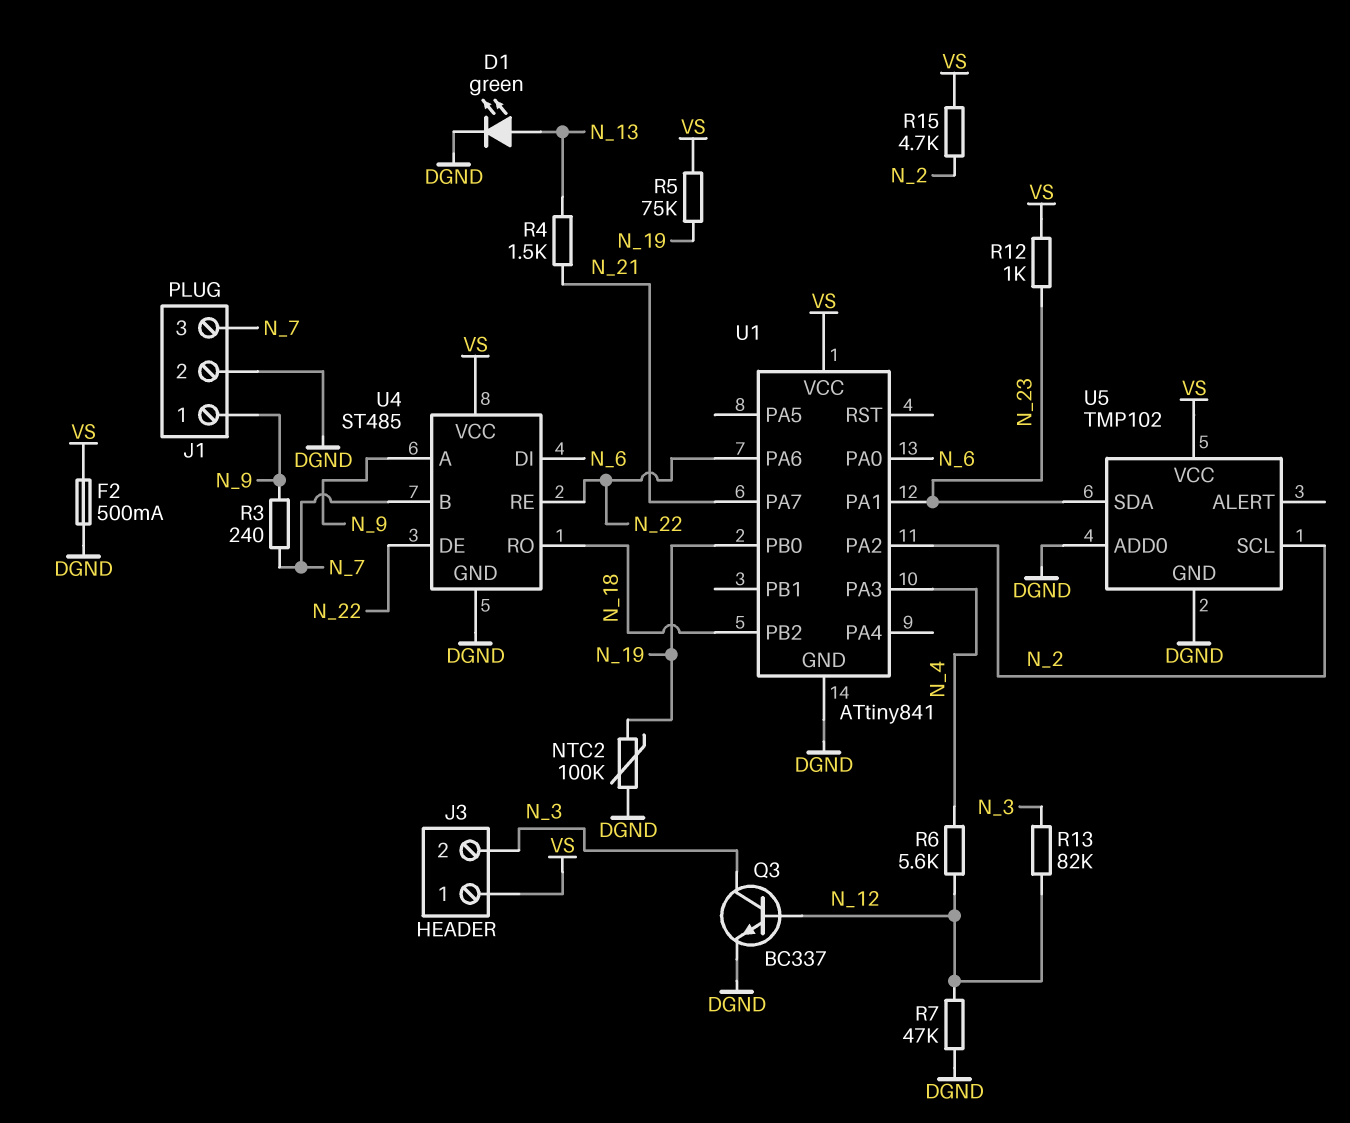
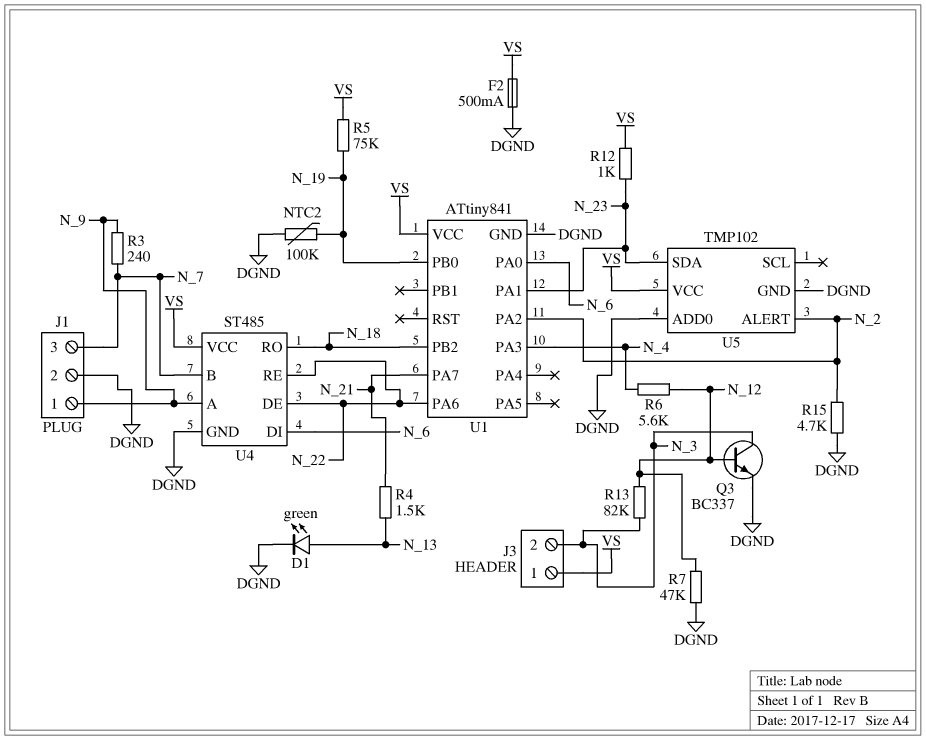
R15: 4.7k (N_2, VS) -> 4.7k (DGND, N_2)
U5 pin ALERT: none -> N_2
U5 pin SCL: N_2 -> none

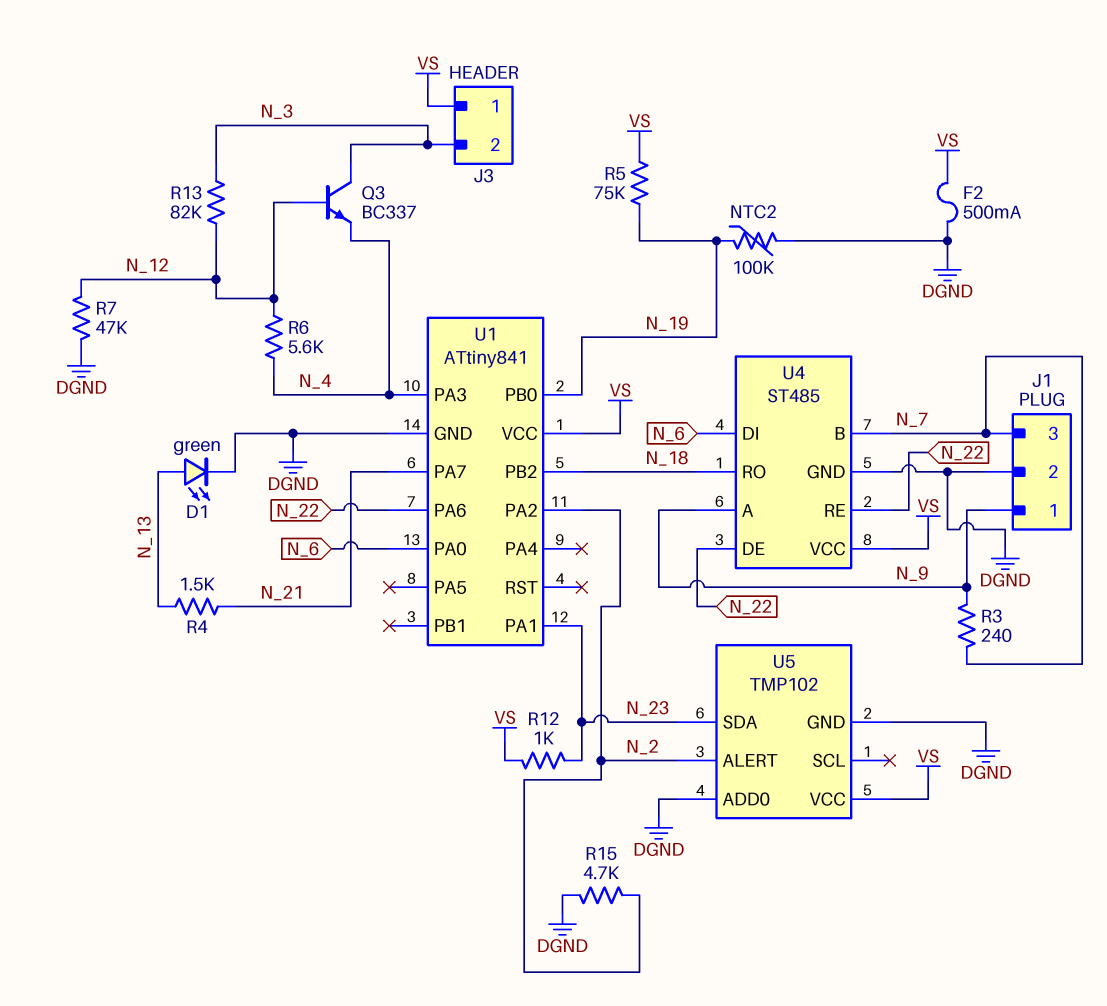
Q3: NPN BC337 (B N_12, C N_3, E DGND) -> NPN BC337 (B N_12, C N_3, E N_4)

